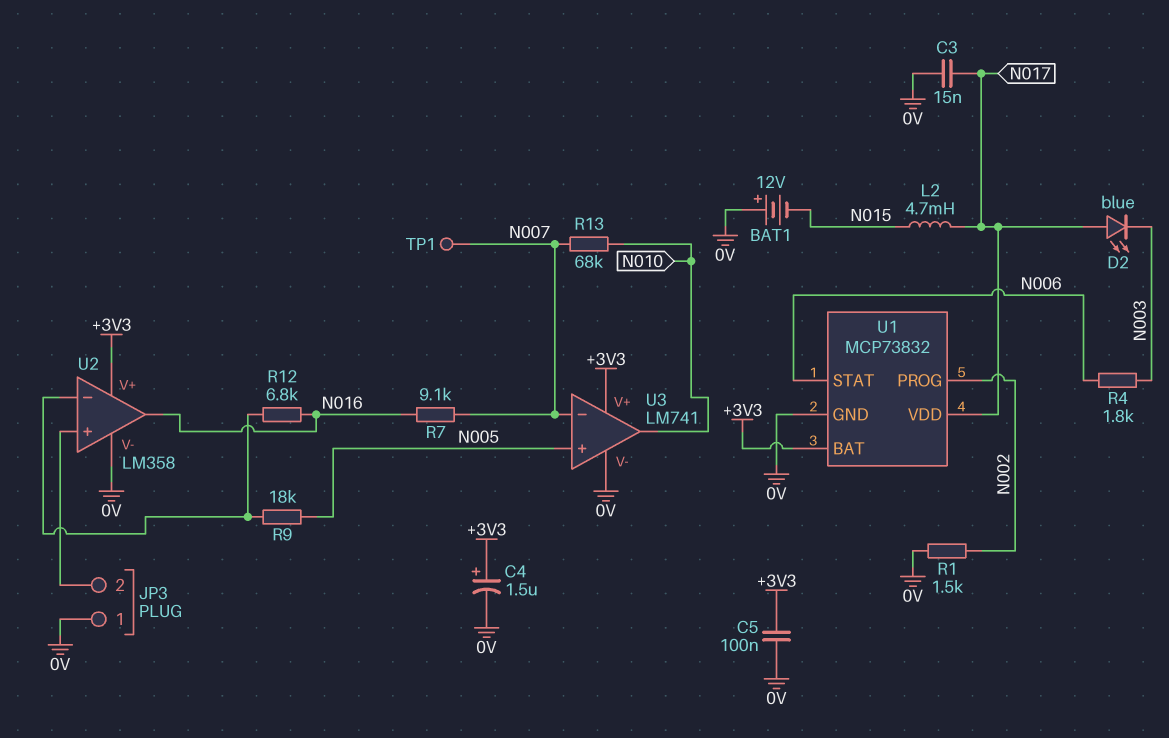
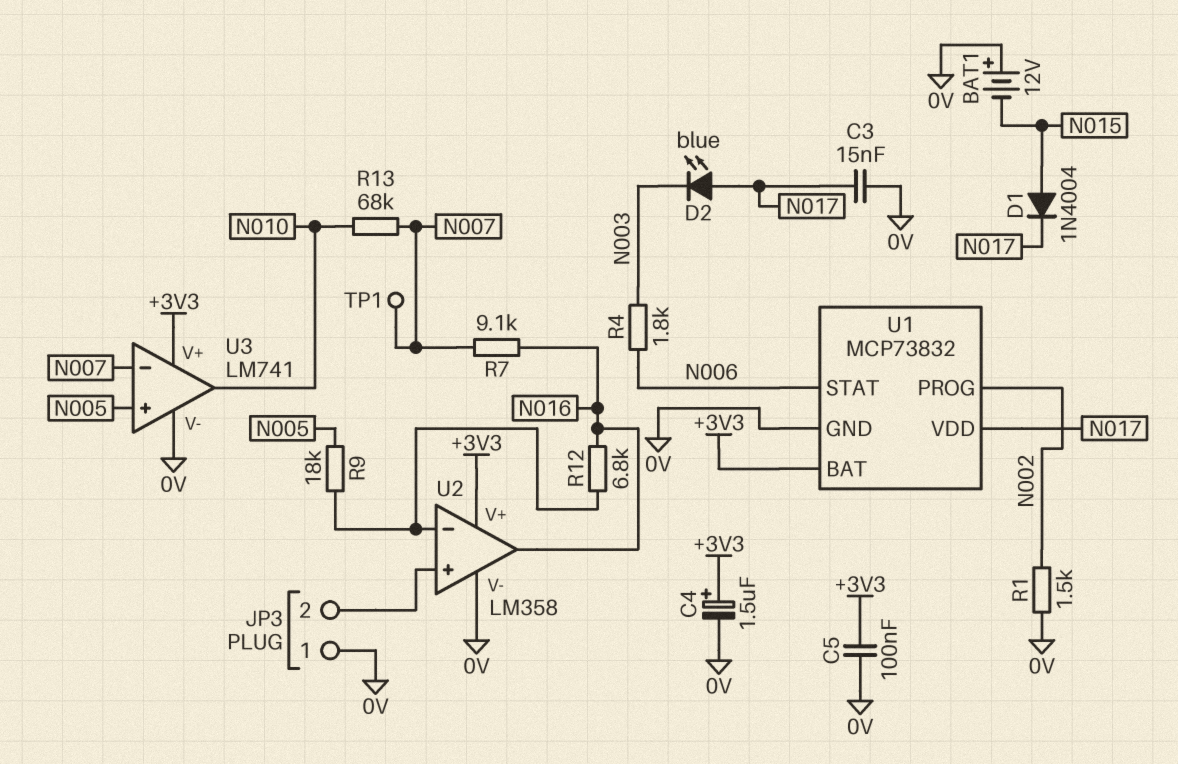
D1: none -> diode 1N4004 (A N015, K N017)
L2: 4.7mH (N015, N017) -> none

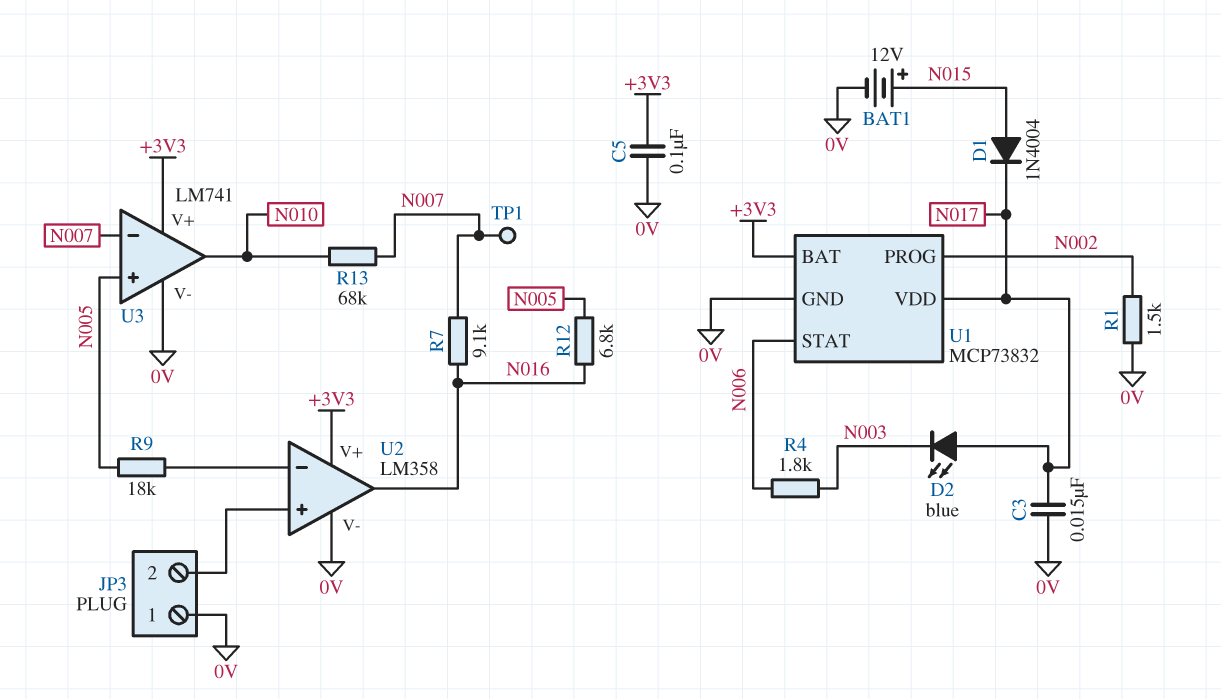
BAT1: 12V (plus 0V, minus N015) -> 12V (plus N015, minus 0V)
C4: 1.5uF (plus +3V3, minus 0V) -> none
R12: 6.8k (N016, U2/in-) -> 6.8k (N005, N016)

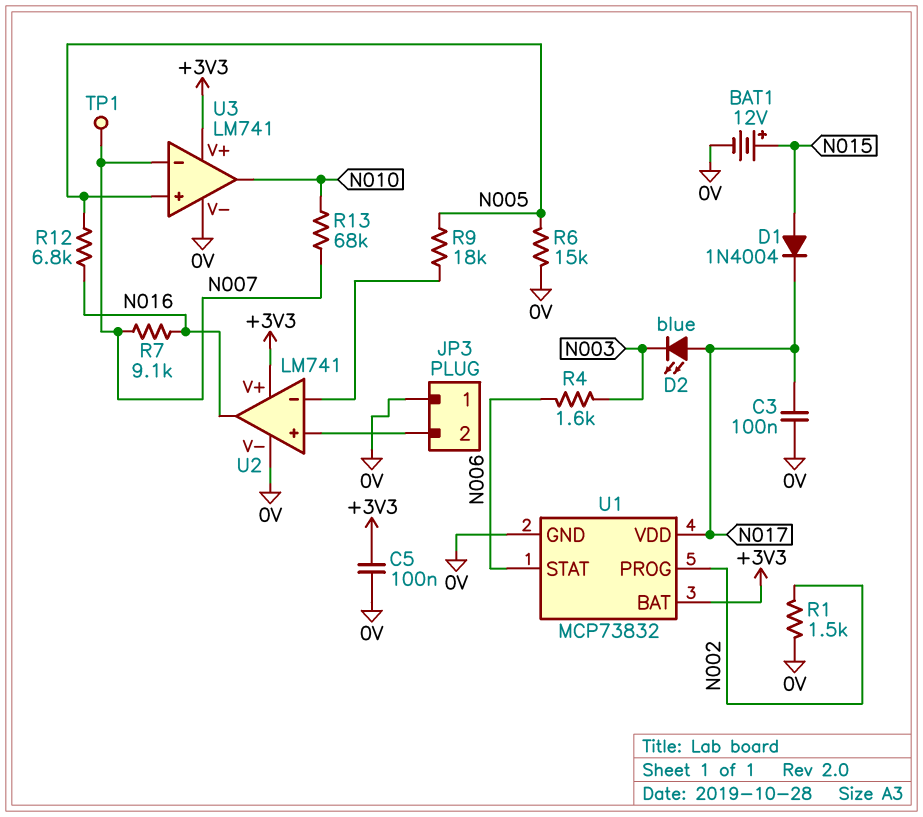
C3: 15nF (0V, N017) -> 100nF (0V, N017)
R4: 1.8k (N003, N006) -> 1.6k (N003, N006)
R6: none -> 15k (0V, N005)
U2: LM358 -> LM741

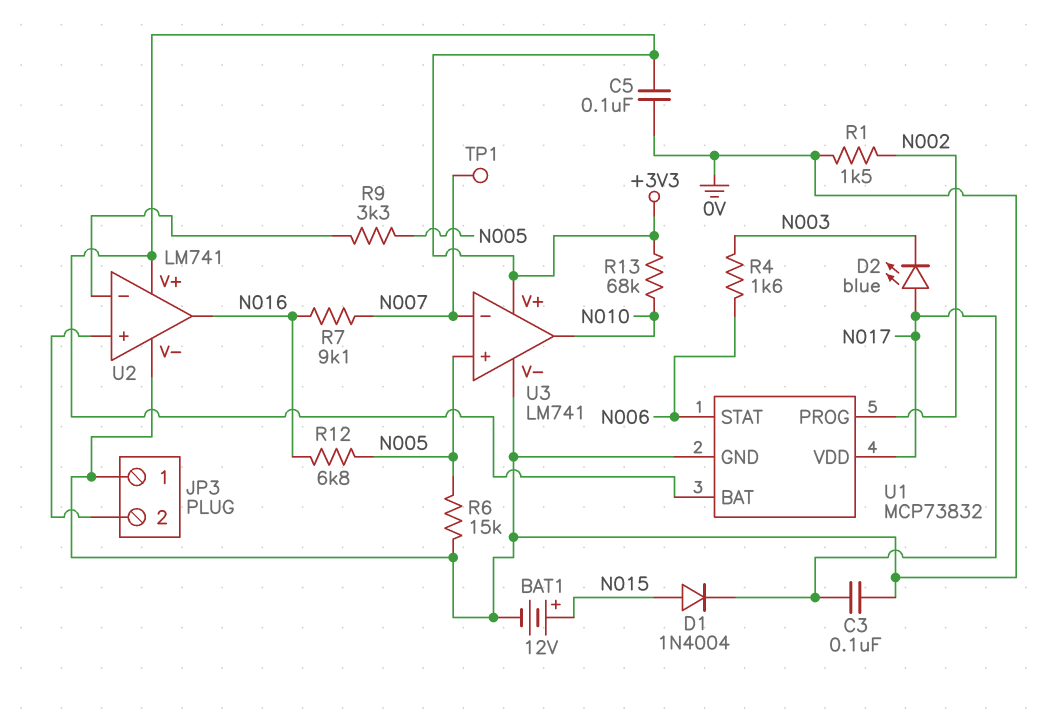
R9: 18k (N005, U2/in-) -> 3.3k (N005, U2/in-)
R13: 68k (N007, N010) -> 68k (+3V3, N010)

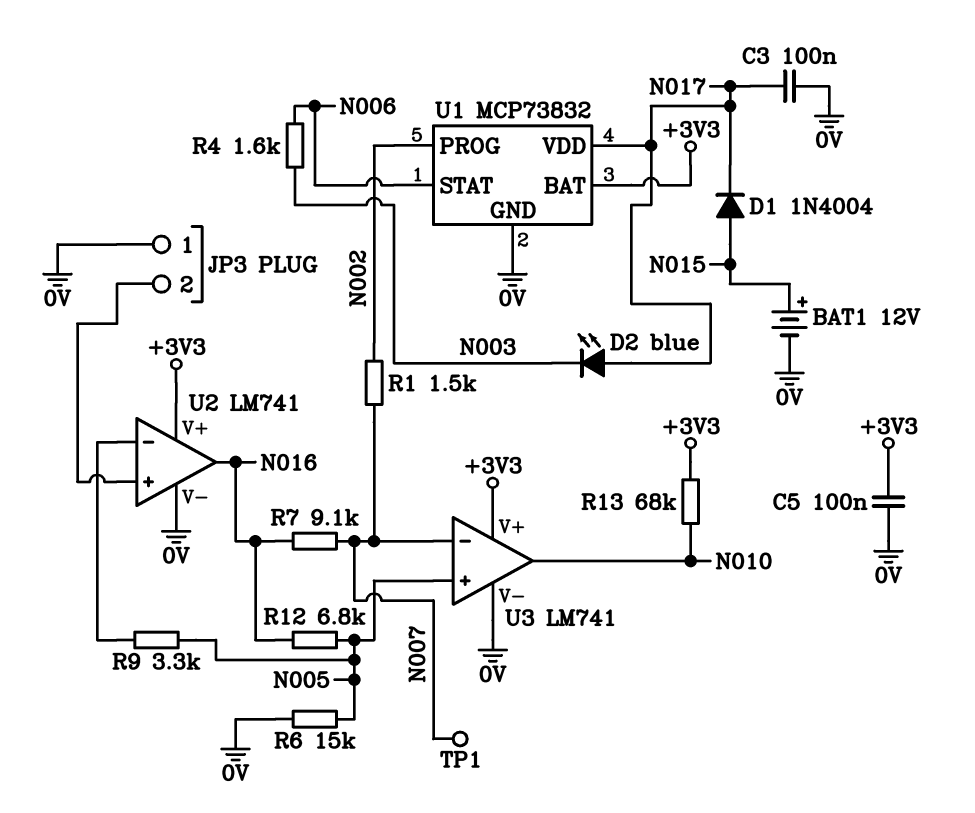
R1: 1.5k (0V, N002) -> 1.5k (N002, N007)

